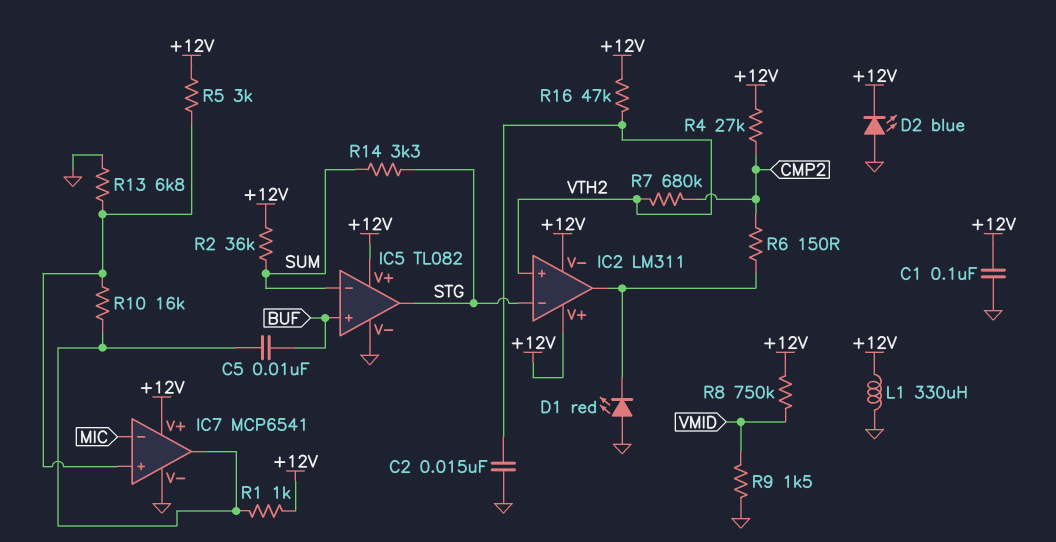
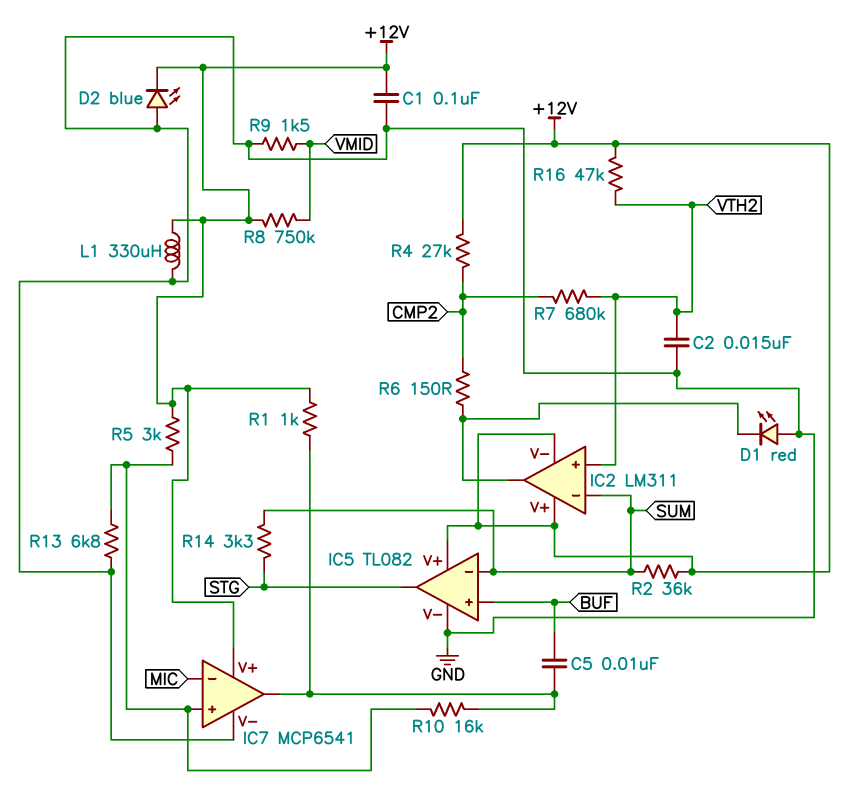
IC2 pin in-: STG -> SUM

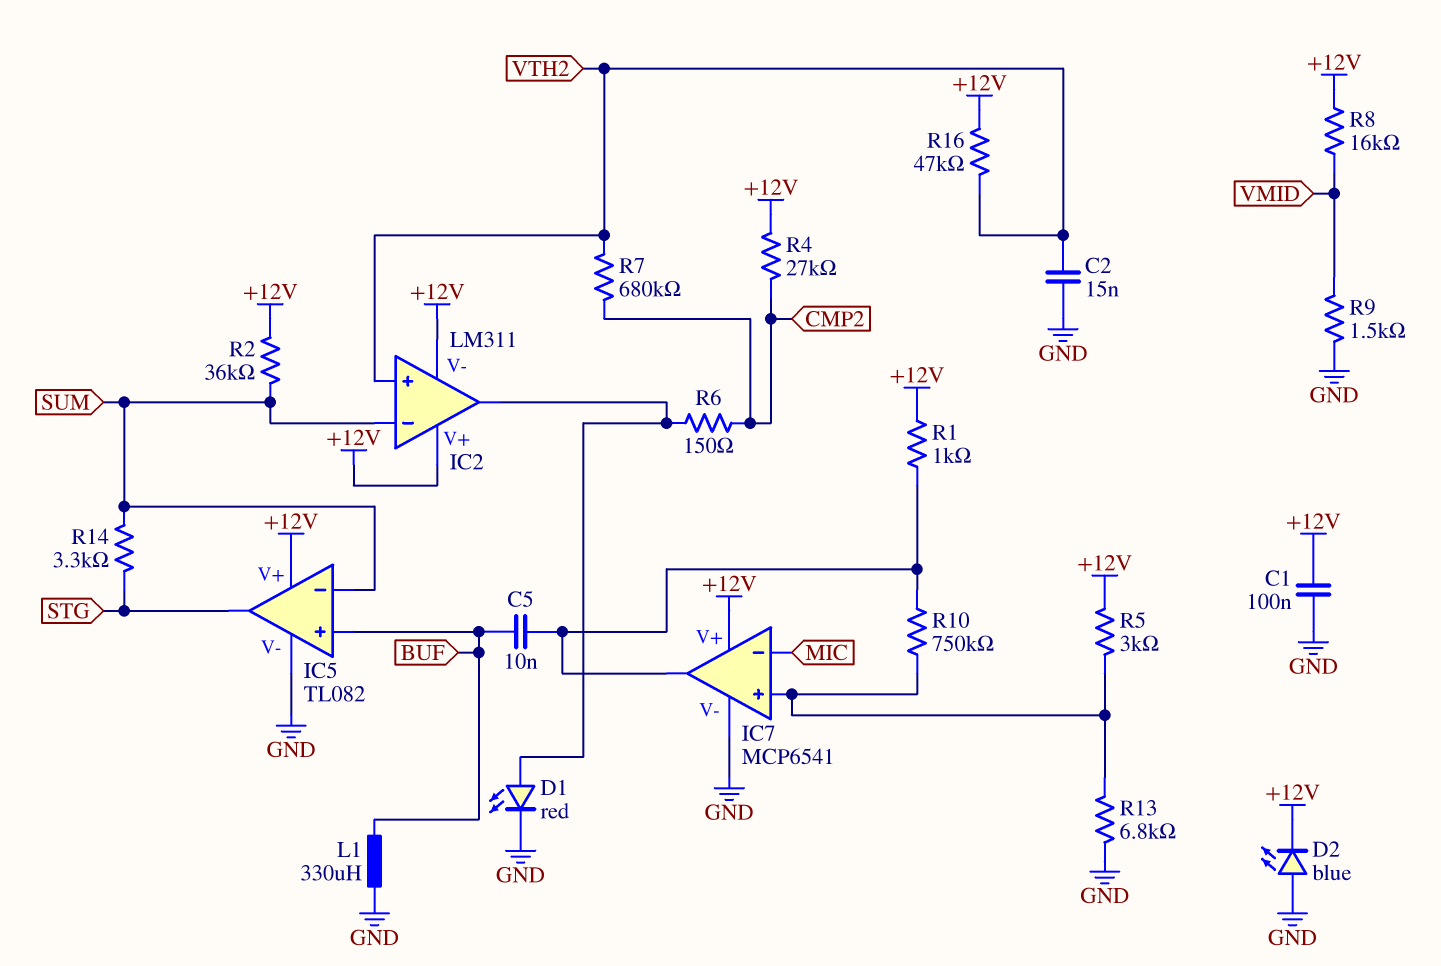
D1: LED red (A GND, K IC2/out) -> LED red (A IC2/out, K GND)
L1: 330uH (+12V, GND) -> 330uH (BUF, GND)
R8: 750k (+12V, VMID) -> 16k (+12V, VMID)
R10: 16k (IC7/in+, IC7/out) -> 750k (IC7/in+, IC7/out)

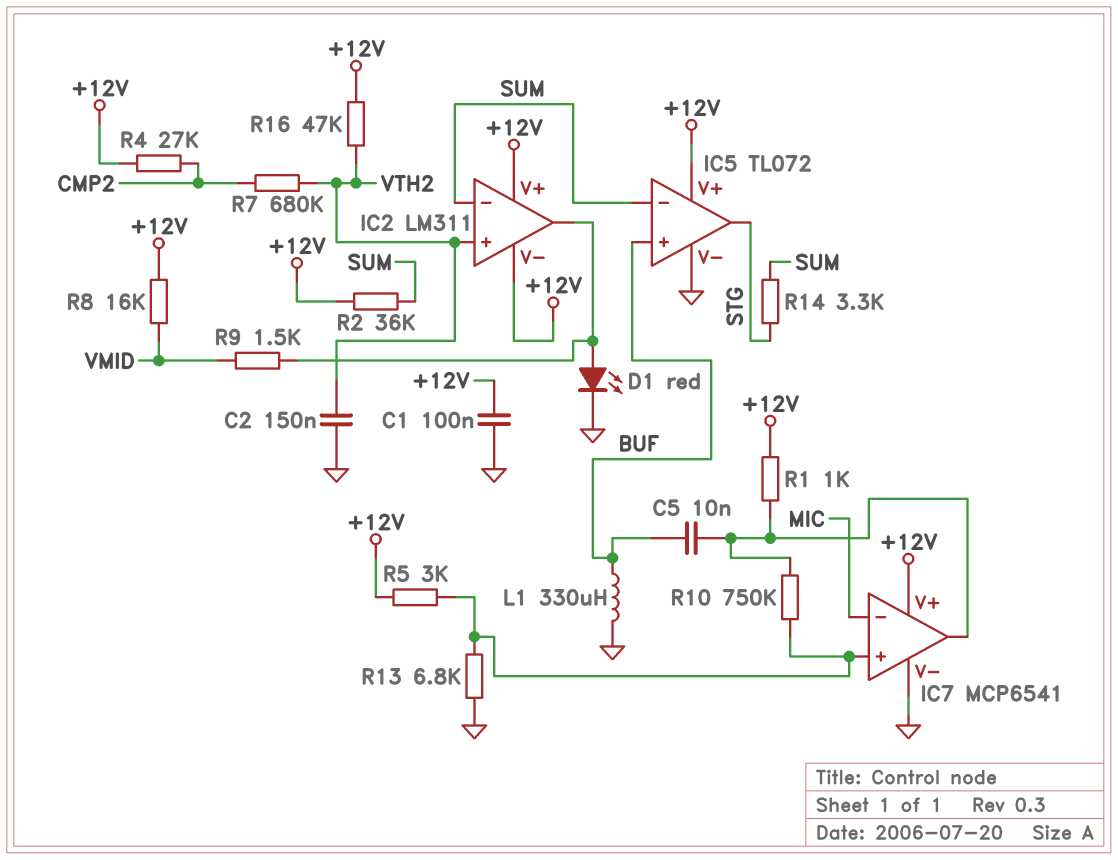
C2: 15nF (GND, VTH2) -> 150nF (GND, VTH2)
D2: LED blue (A GND, K +12V) -> none
IC5: TL082 -> TL072
R6: 150 (CMP2, IC2/out) -> none
R9: 1.5k (GND, VMID) -> 1.5k (IC2/out, VMID)

